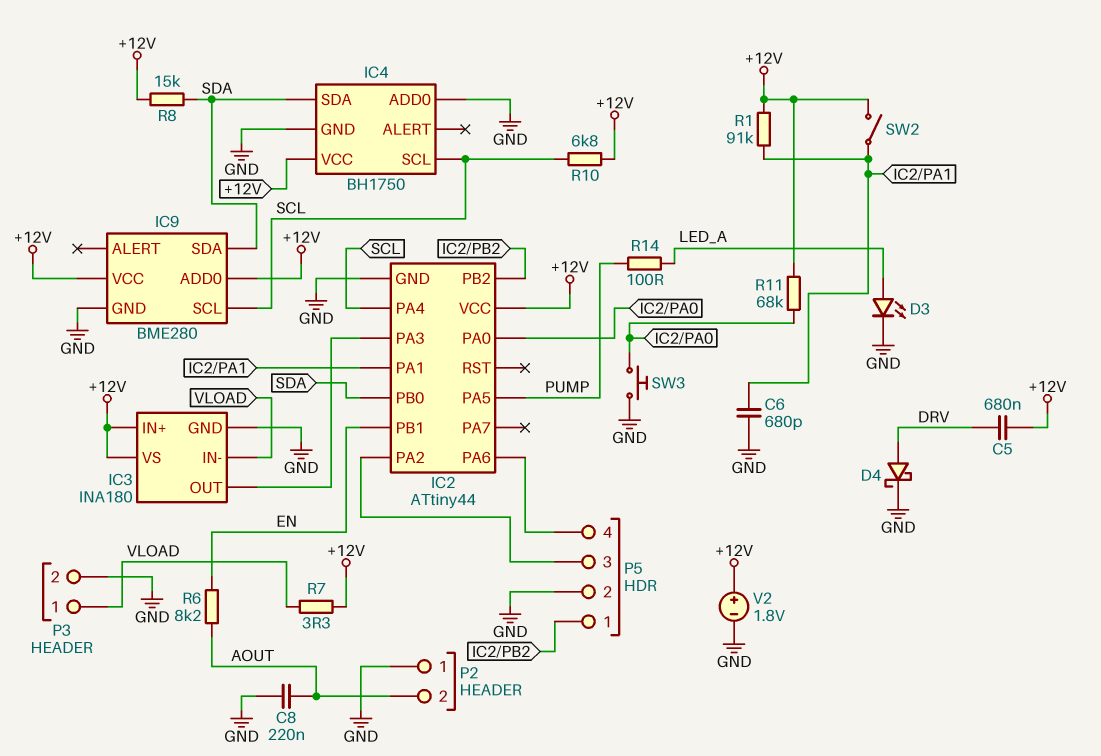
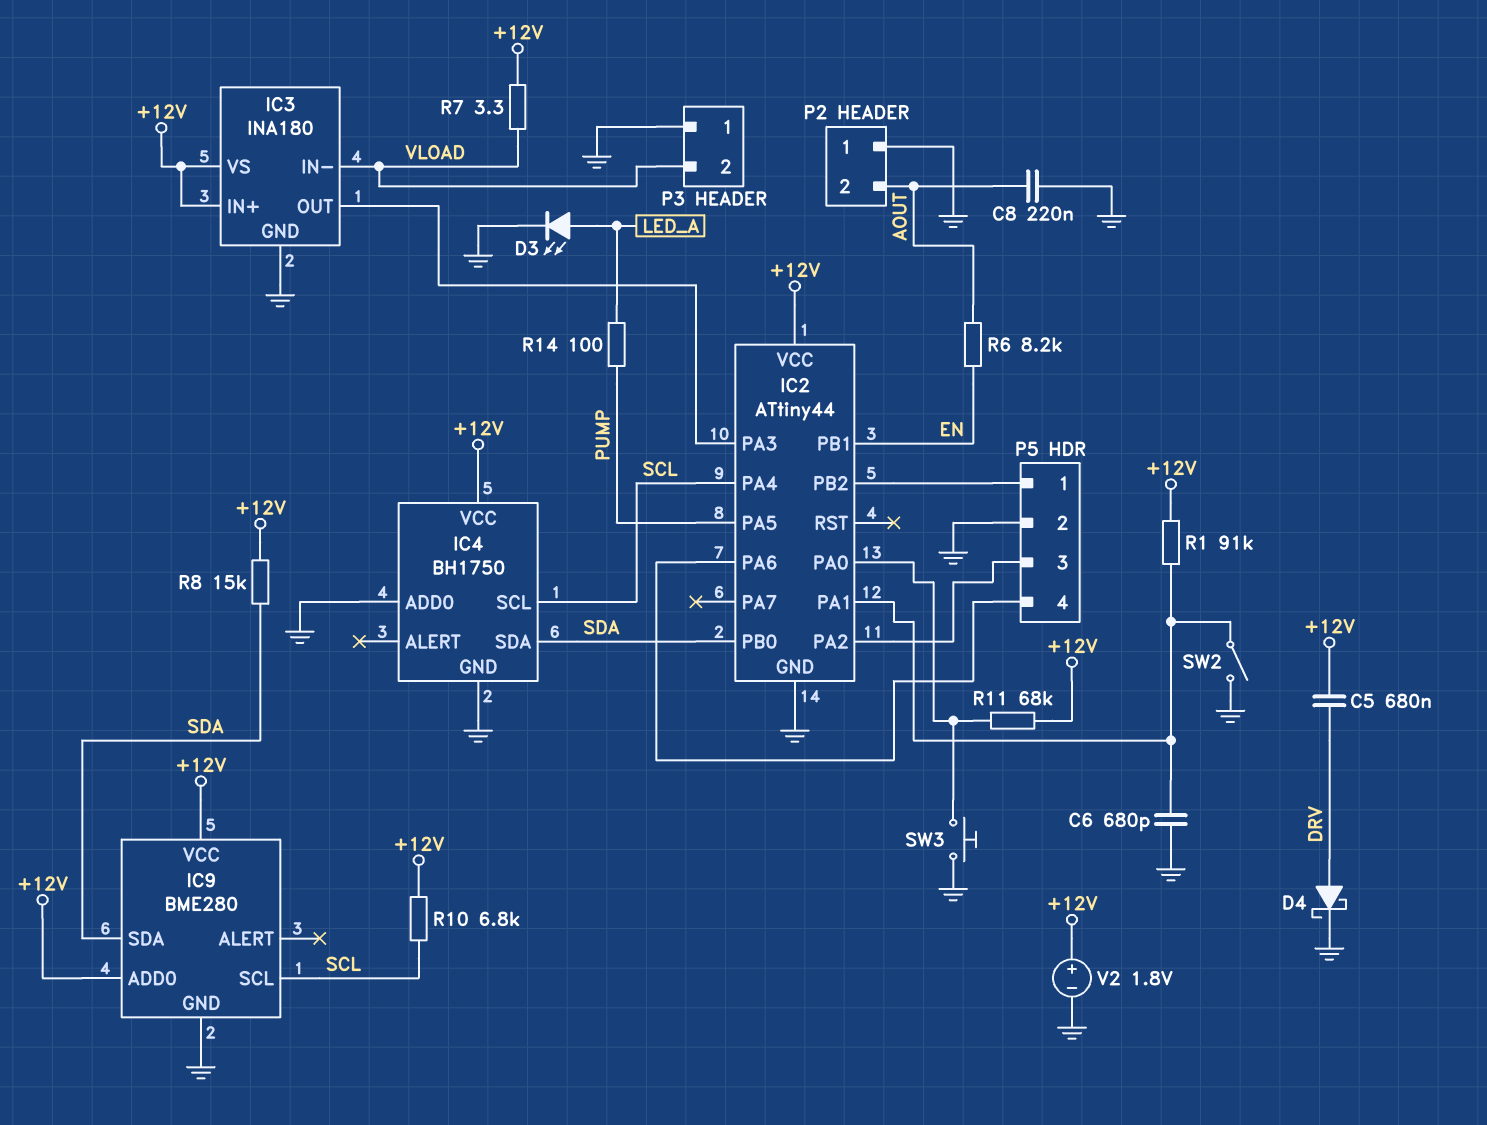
P3 pin 1: VLOAD -> GND
P3 pin 2: GND -> VLOAD
SW2: switch (+12V, IC2/PA1) -> switch (GND, IC2/PA1)

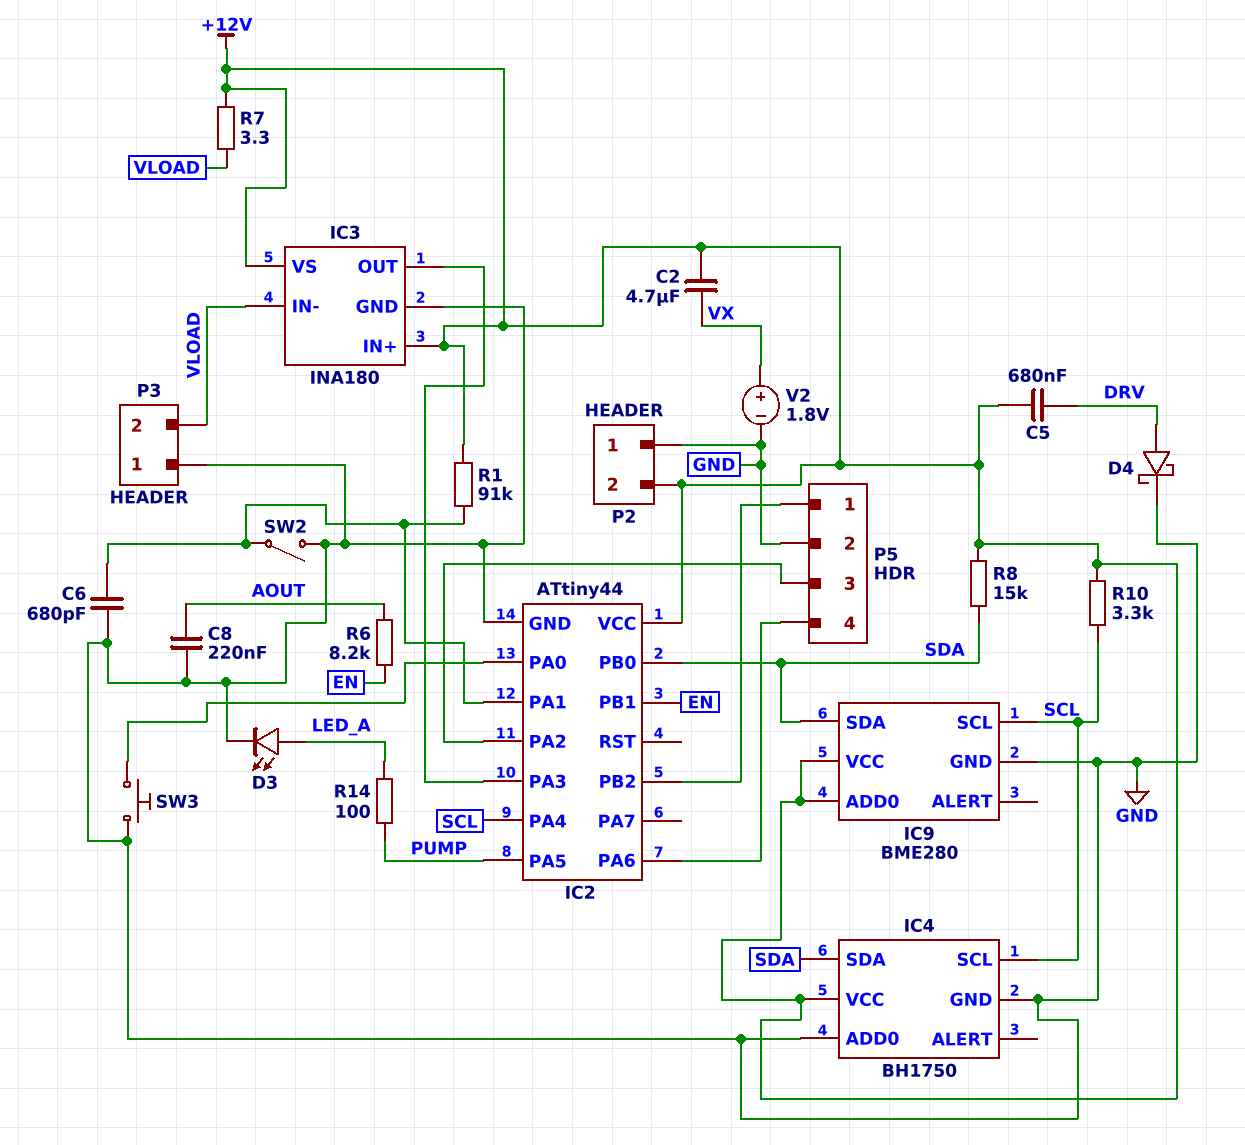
C2: none -> 4.7uF (+12V, VX)
P2 pin 2: AOUT -> +12V
R10: 6.8k (+12V, SCL) -> 3.3k (+12V, SCL)
R11: 68k (+12V, IC2/PA0) -> none
V2: 1.8V (plus +12V, minus GND) -> 1.8V (plus VX, minus GND)

